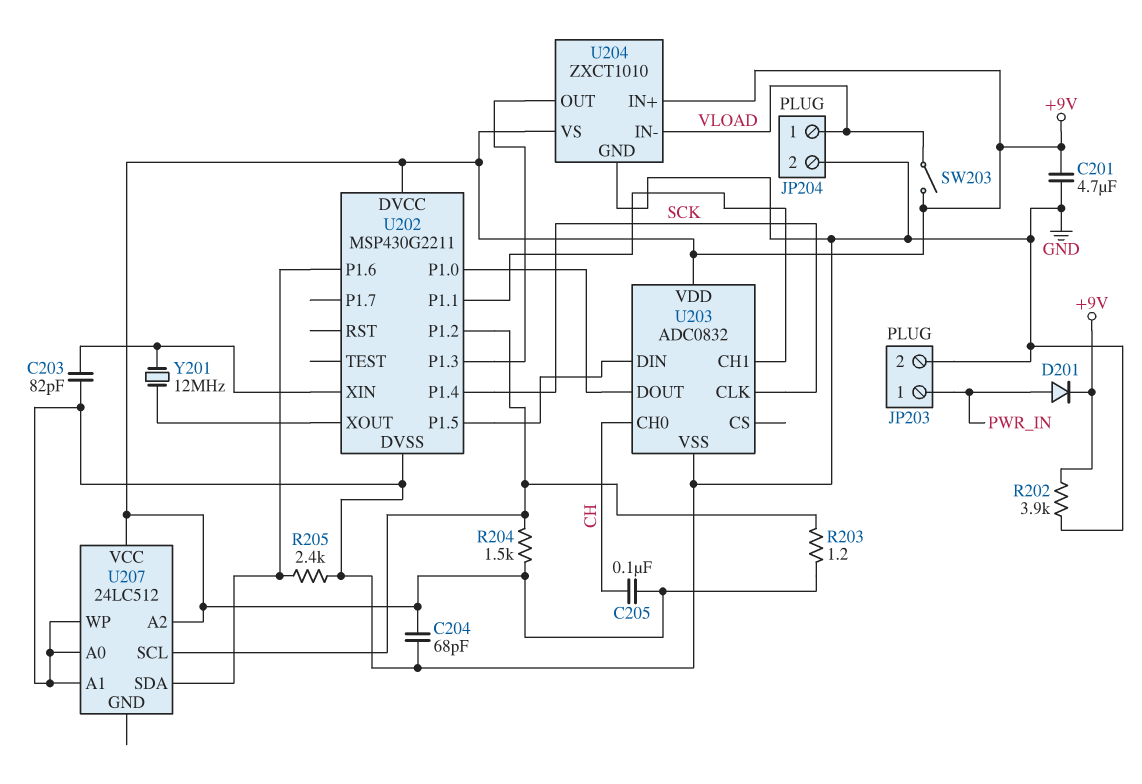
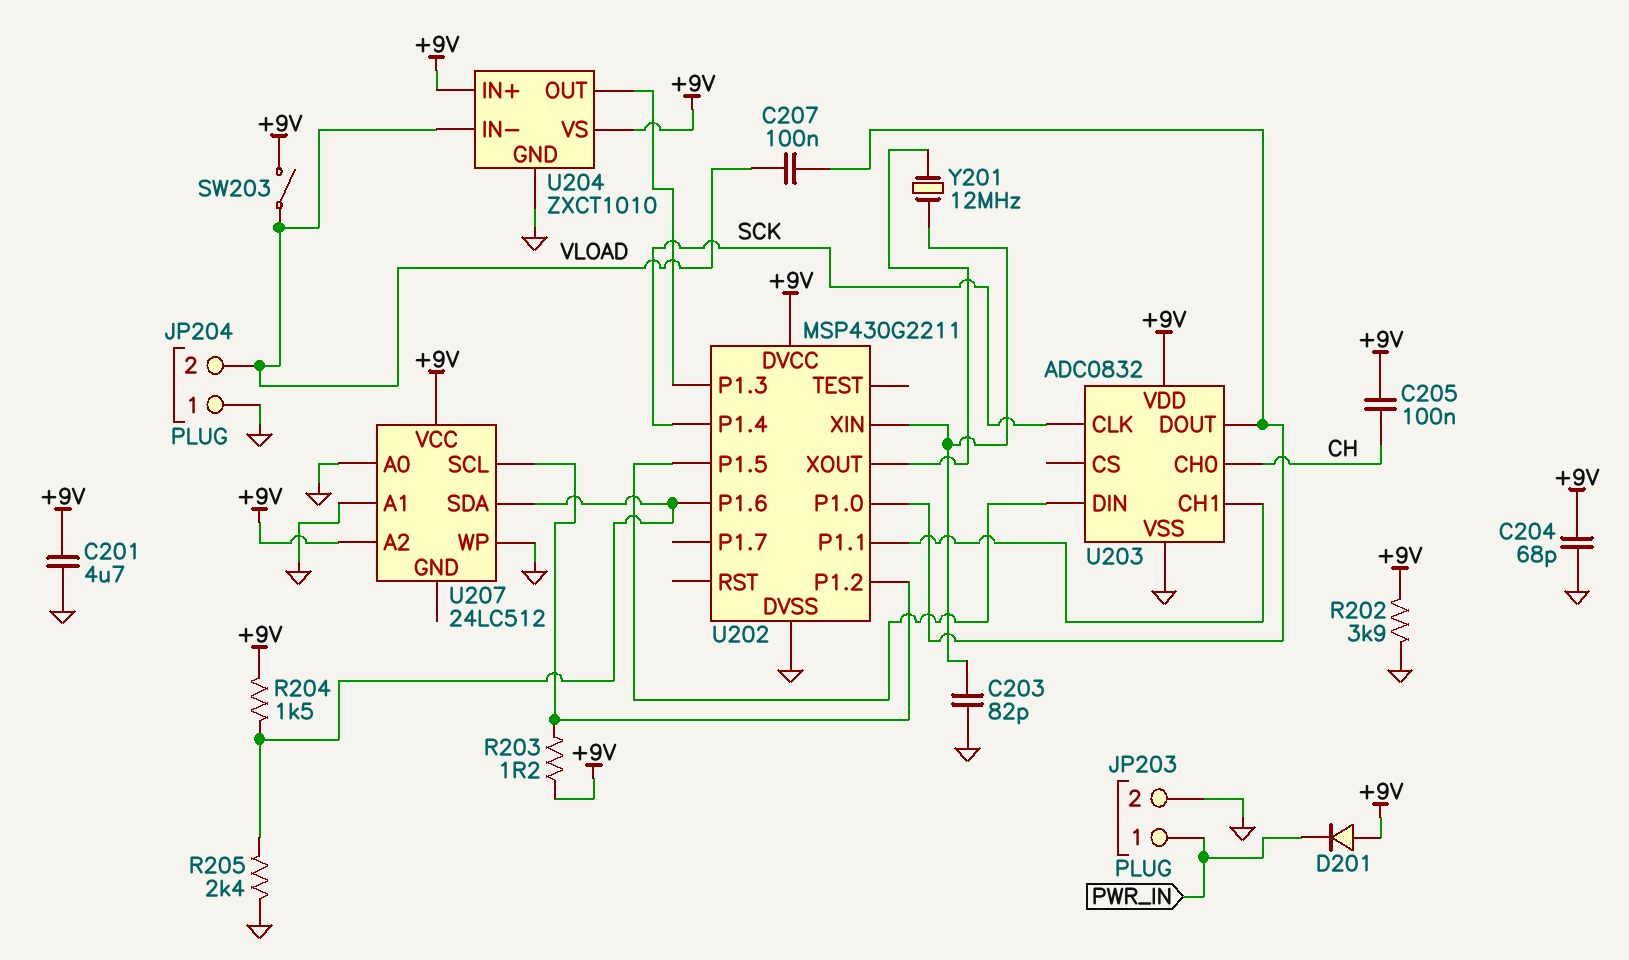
C207: none -> 100nF (U202/P1.0, VLOAD)
D201: diode (A PWR_IN, K +9V) -> diode (A +9V, K PWR_IN)
JP204 pin 1: VLOAD -> GND
JP204 pin 2: GND -> VLOAD
R204: 1.5k (+9V, U202/P1.2) -> 1.5k (+9V, U202/P1.6)

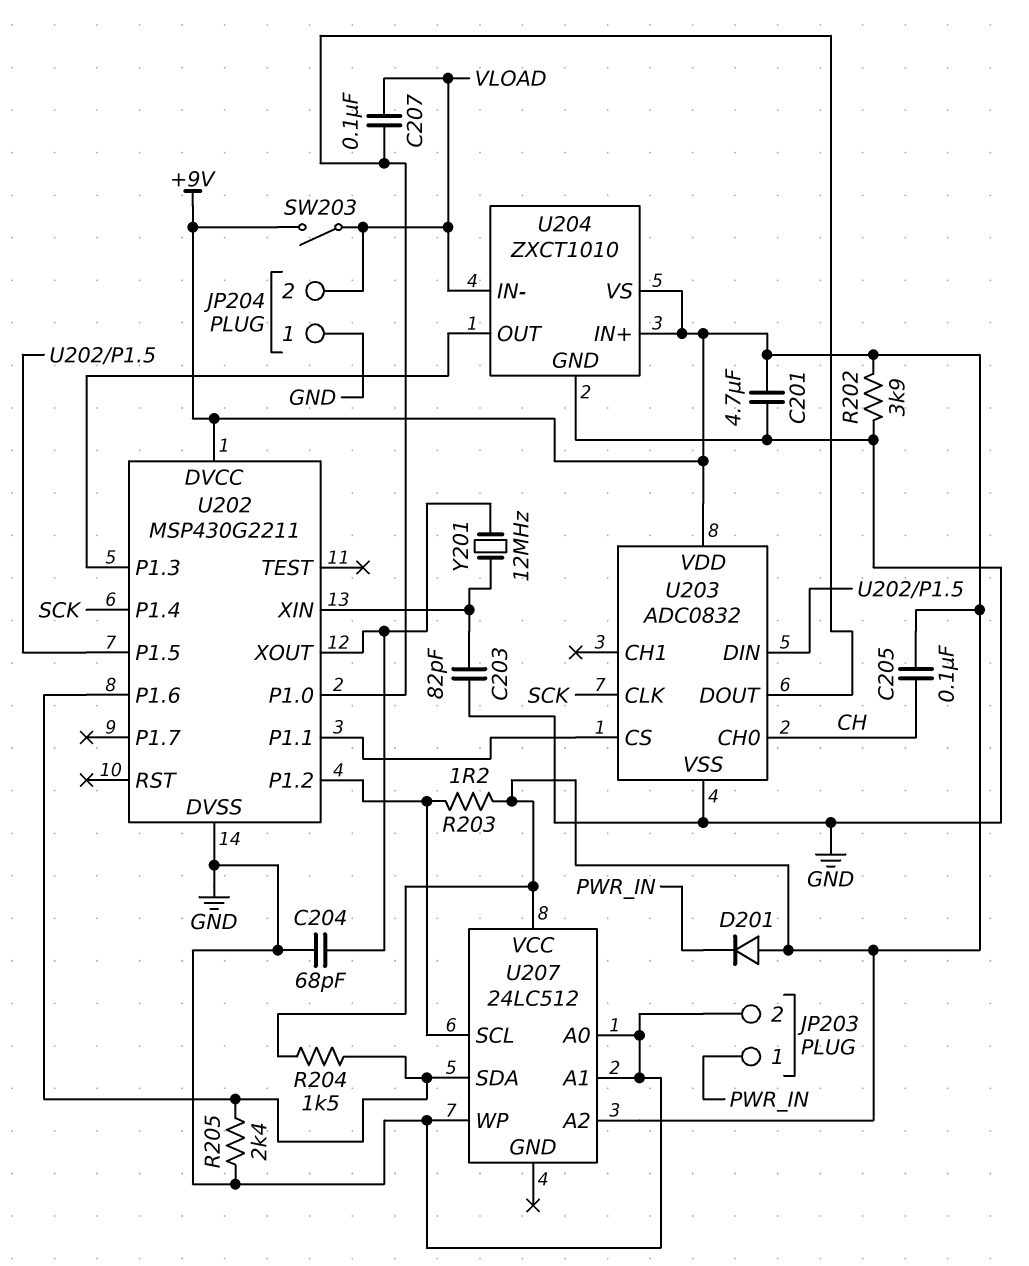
C204: 68pF (+9V, GND) -> 68pF (GND, U202/XOUT)
U203 pin CH1: U202/P1.1 -> none
U203 pin CS: none -> U202/P1.1

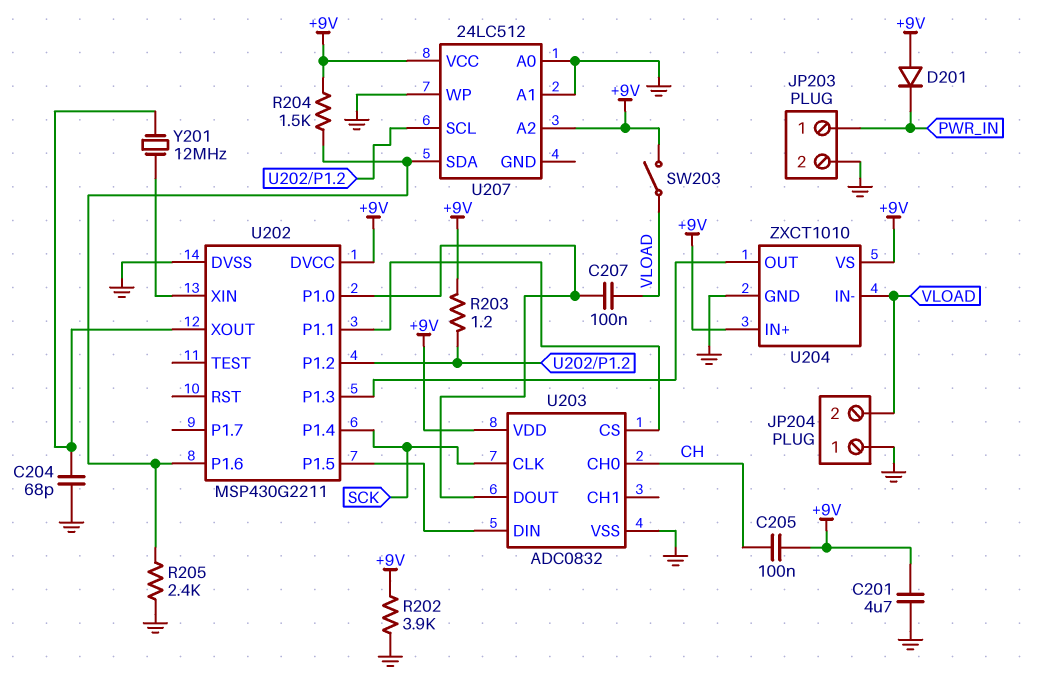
C203: 82pF (GND, U202/XIN) -> none

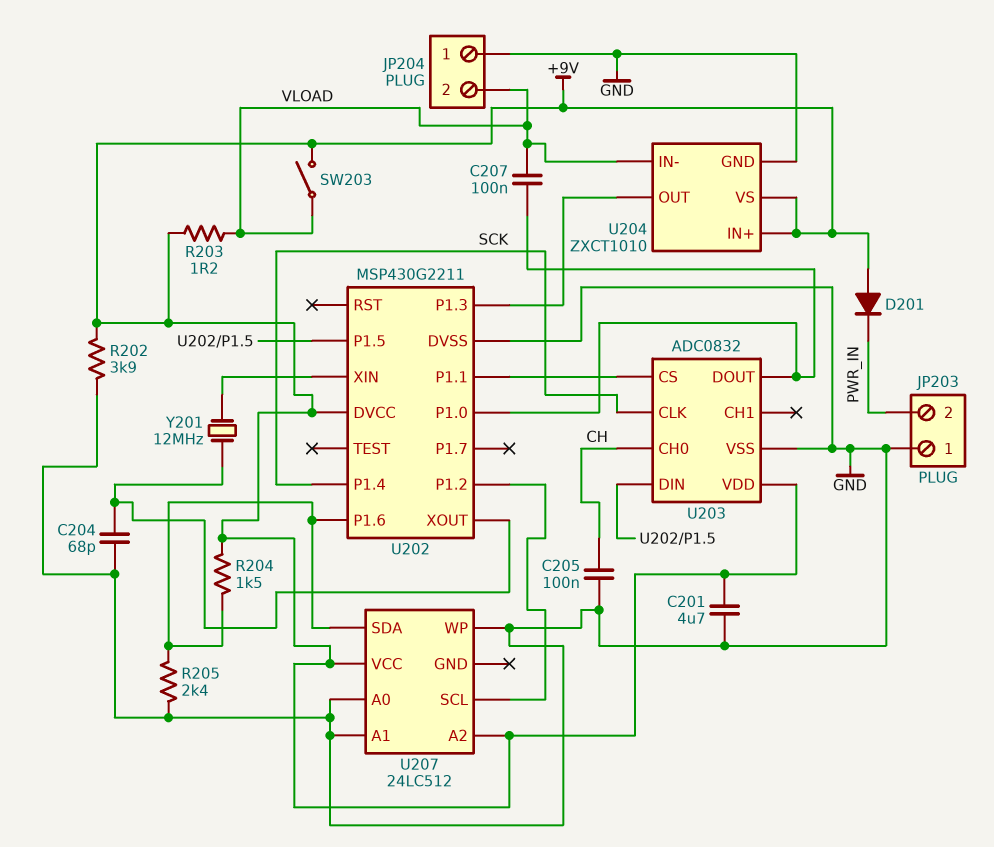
C205: 100nF (+9V, CH) -> 100nF (CH, GND)
JP203 pin 1: PWR_IN -> GND
JP203 pin 2: GND -> PWR_IN
R203: 1.2 (+9V, U202/P1.2) -> 1.2 (+9V, VLOAD)

